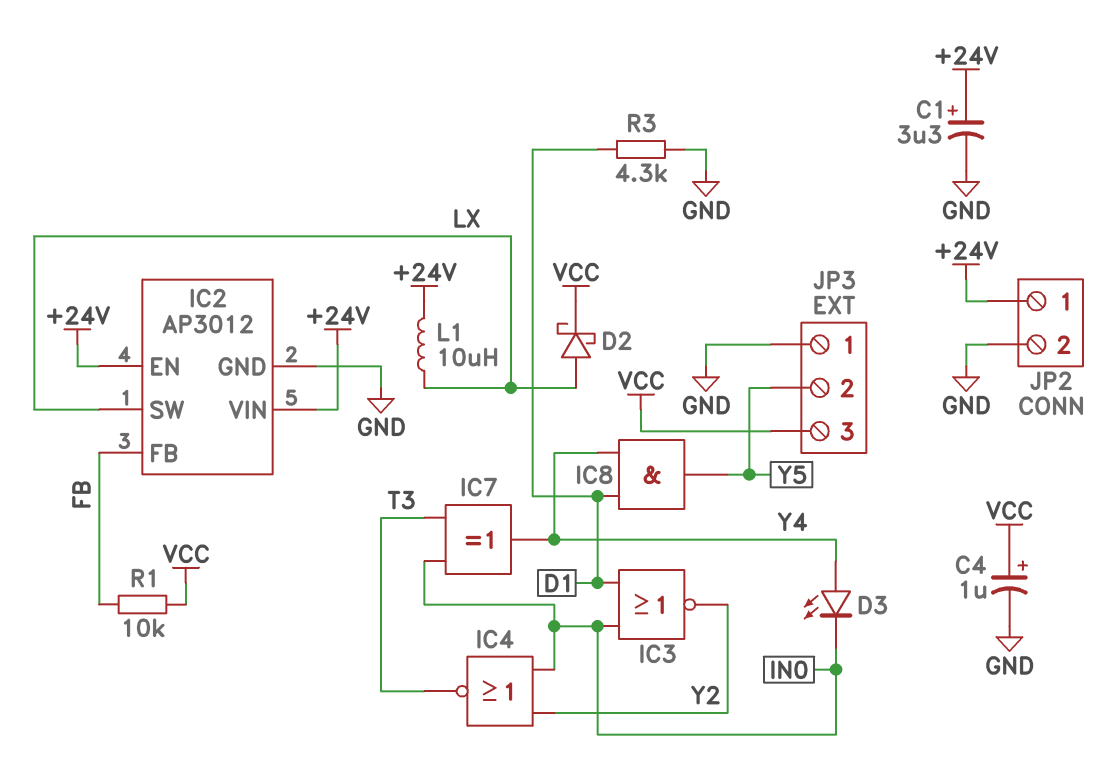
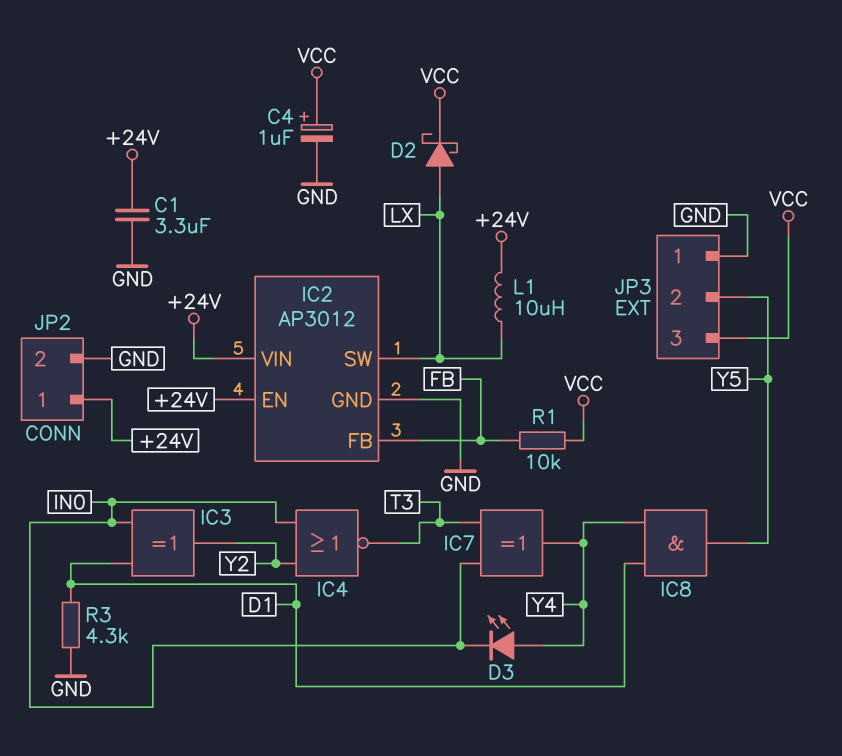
C1: 3.3uF (plus +24V, minus GND) -> 3.3uF (+24V, GND)
IC3: NOR (in D1, in IN0, out Y2) -> XOR (in D1, in IN0, out Y2)

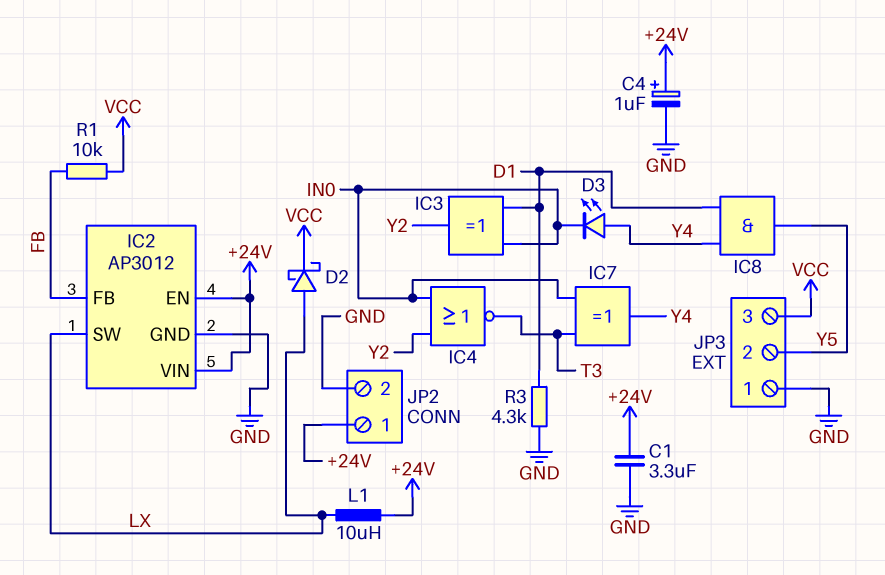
C4: 1uF (plus VCC, minus GND) -> 1uF (plus +24V, minus GND)

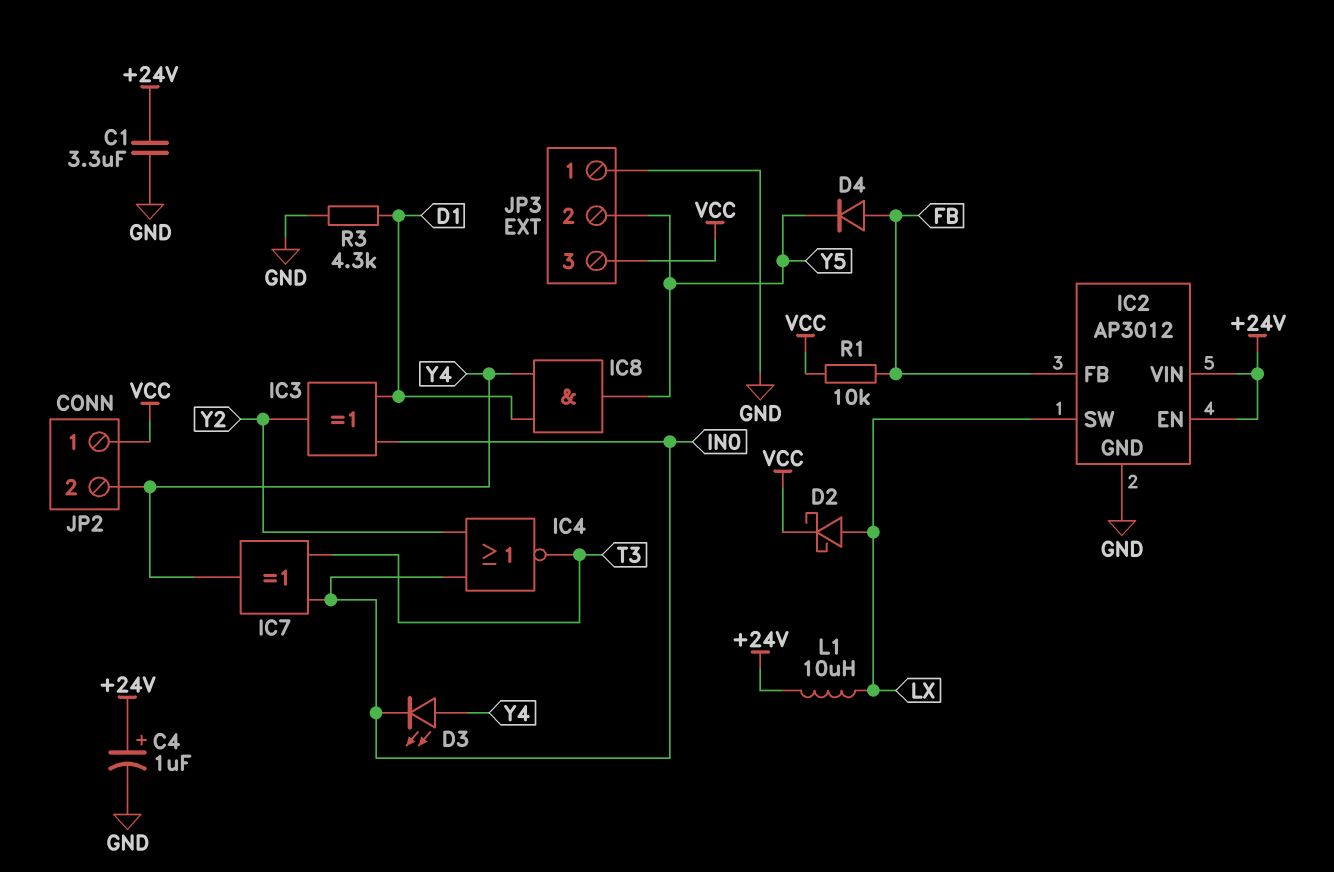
D4: none -> diode (A FB, K Y5)
JP2 pin 1: +24V -> VCC
JP2 pin 2: GND -> Y4

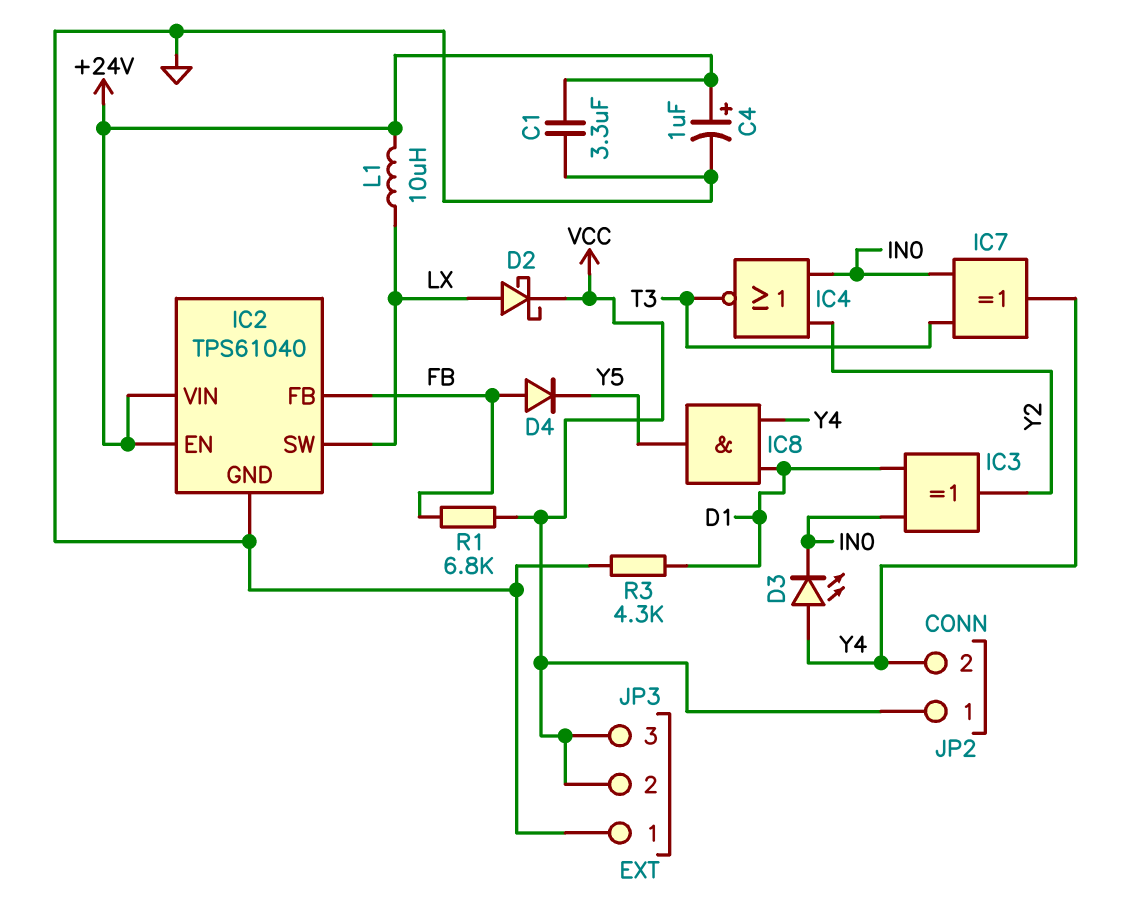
IC2: AP3012 -> TPS61040
JP3 pin 2: Y5 -> VCC
R1: 10k (FB, VCC) -> 6.8k (FB, VCC)

